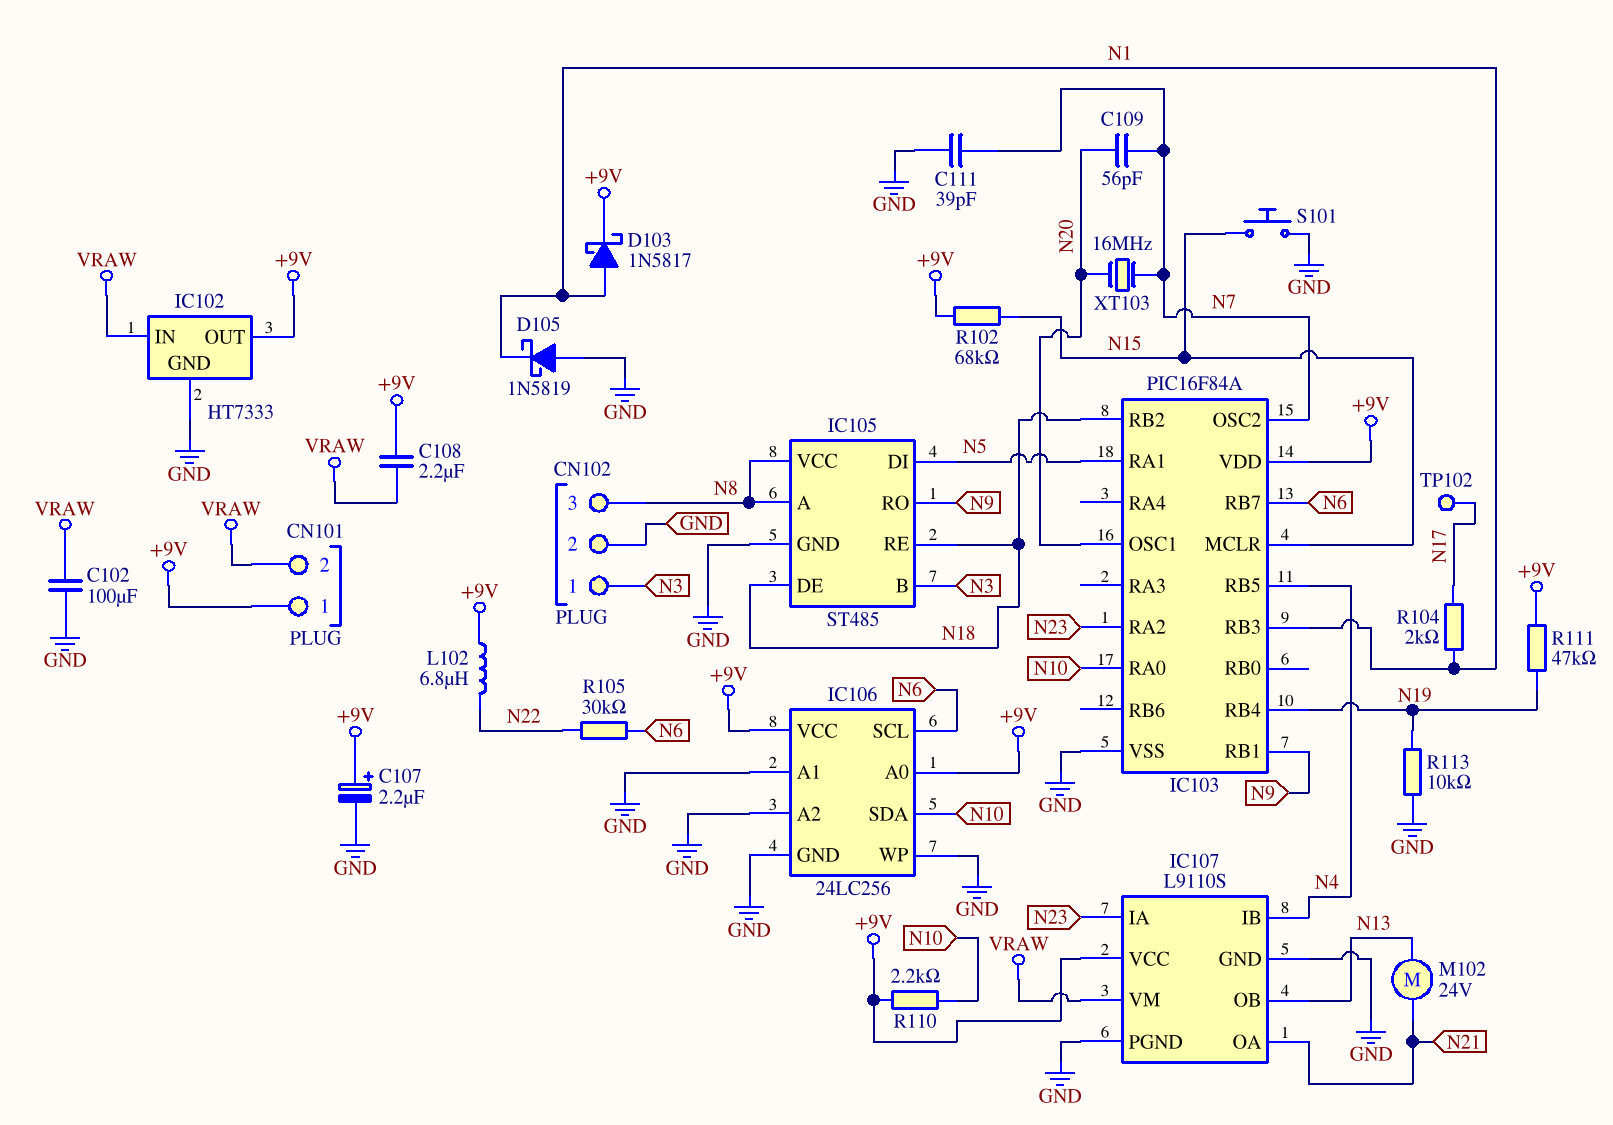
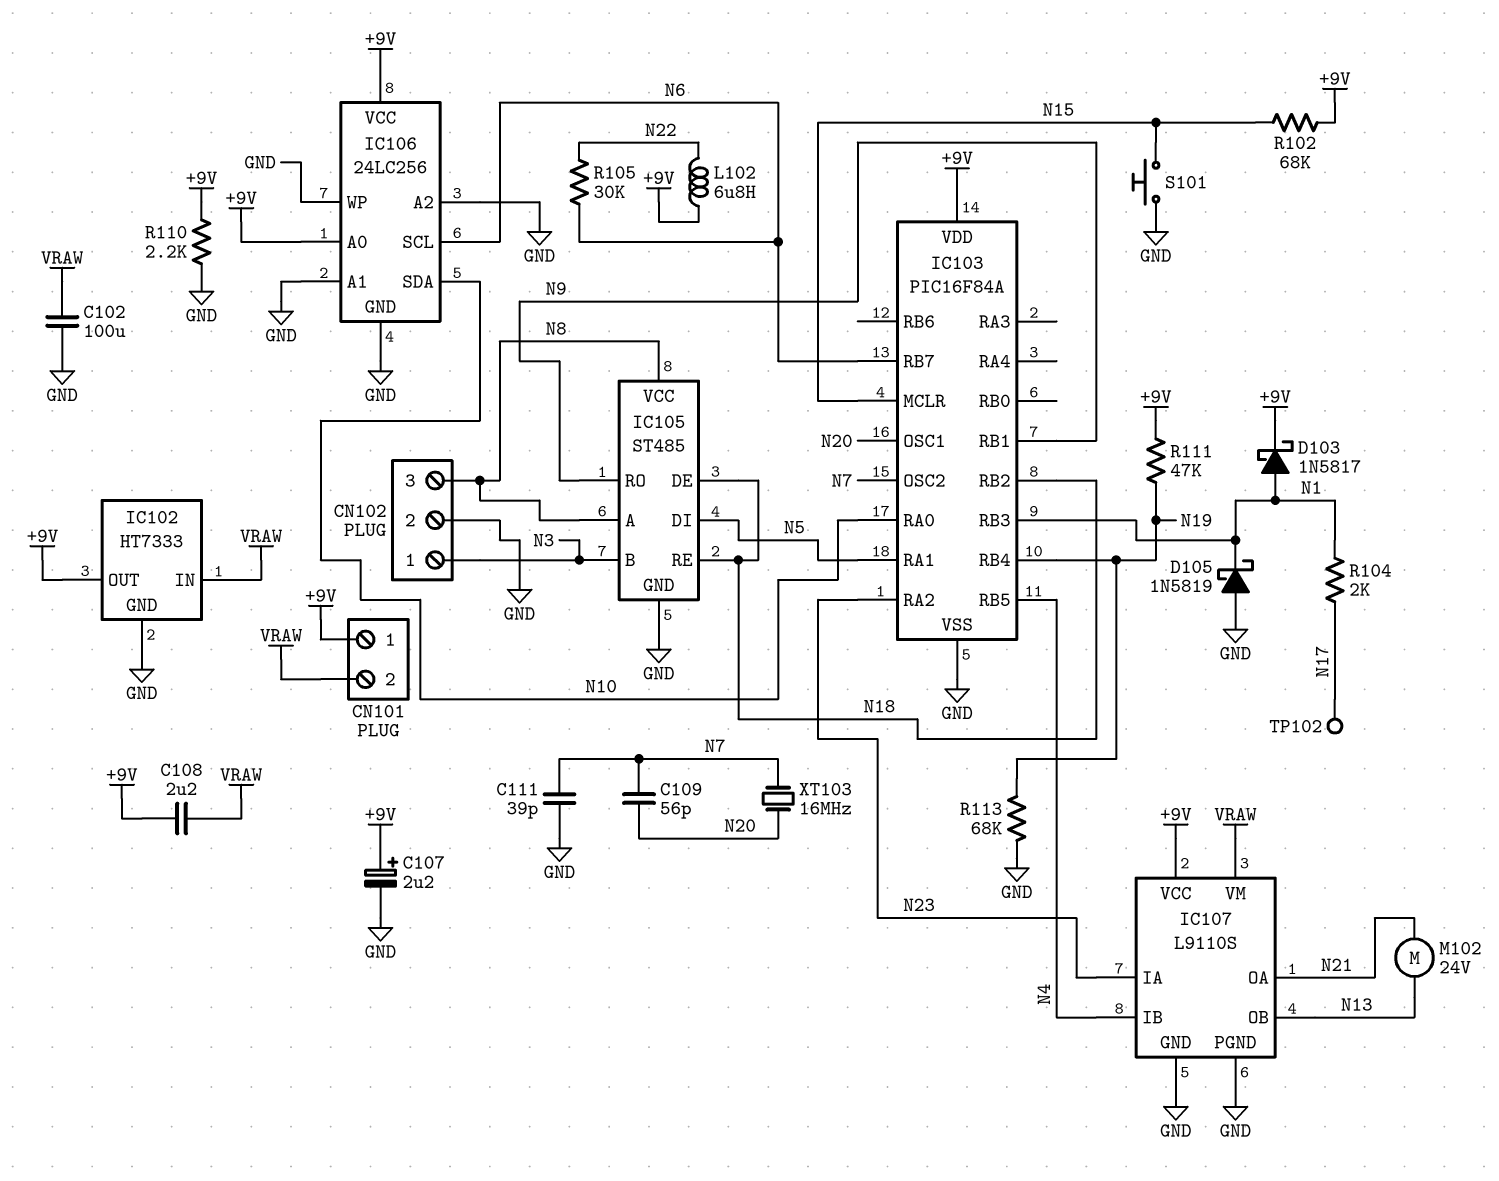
R110: 2.2k (+9V, N10) -> 2.2k (+9V, GND)
R113: 10k (GND, N19) -> 68k (GND, N19)

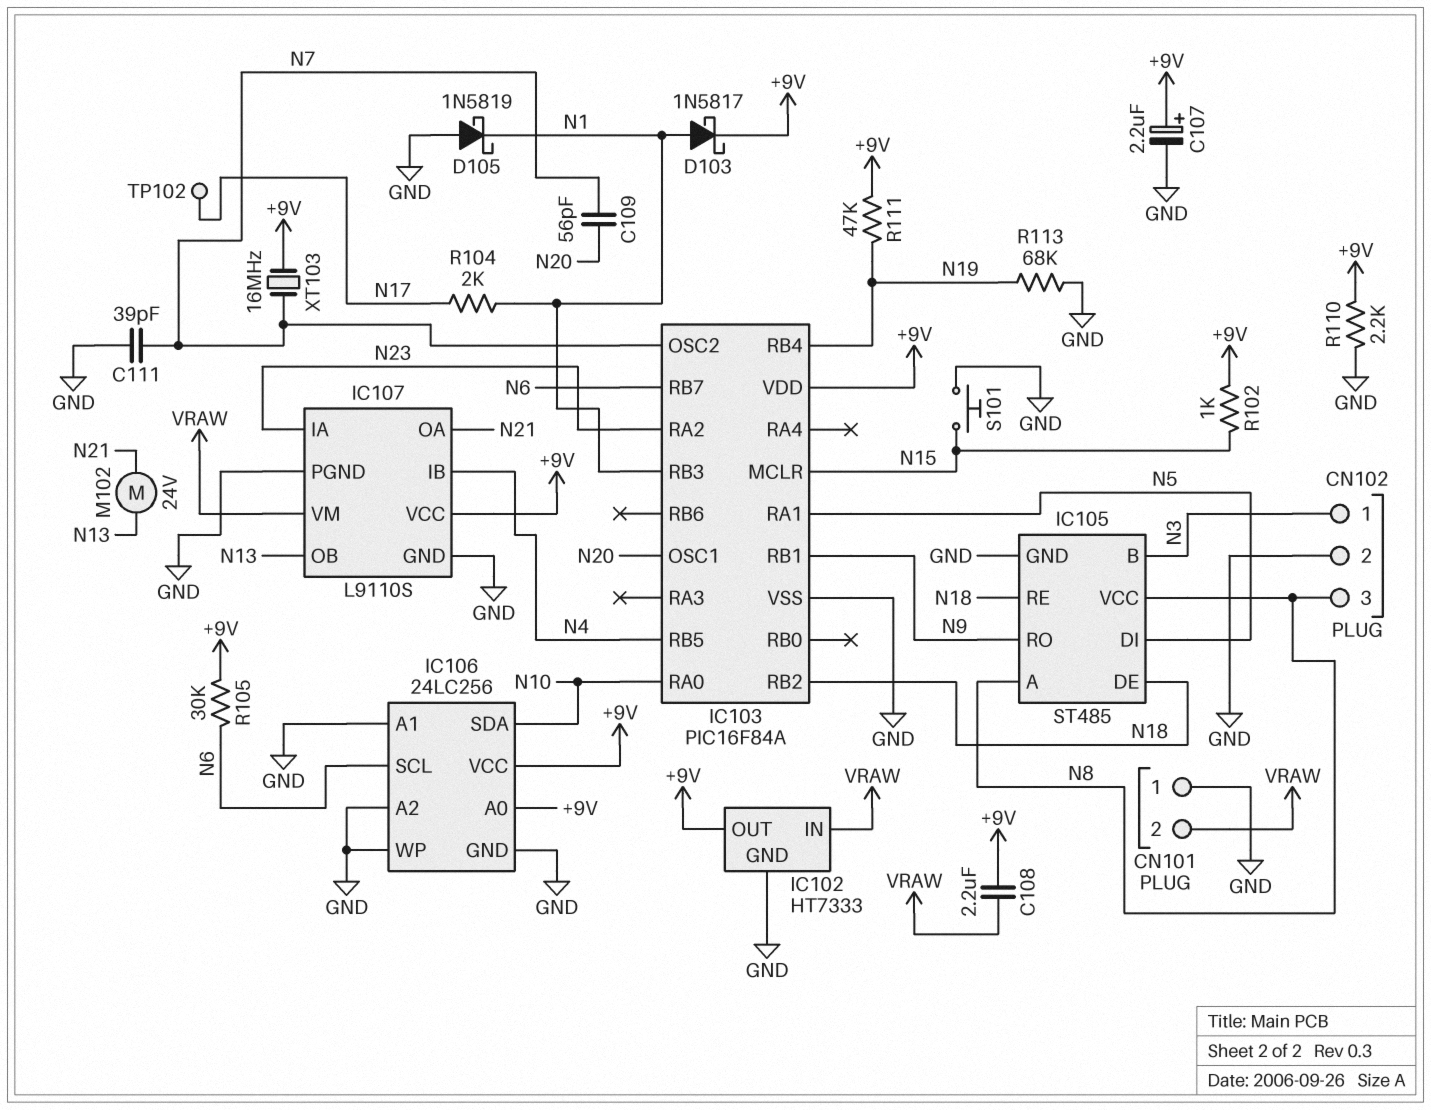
C102: 100uF (GND, VRAW) -> none
CN101 pin 1: +9V -> GND
L102: 6.8uH (+9V, N22) -> none
R102: 68k (+9V, N15) -> 1k (+9V, N15)
R105: 30k (N6, N22) -> 30k (+9V, N6)
XT103: 16MHz (N7, N20) -> 16MHz (+9V, N7)

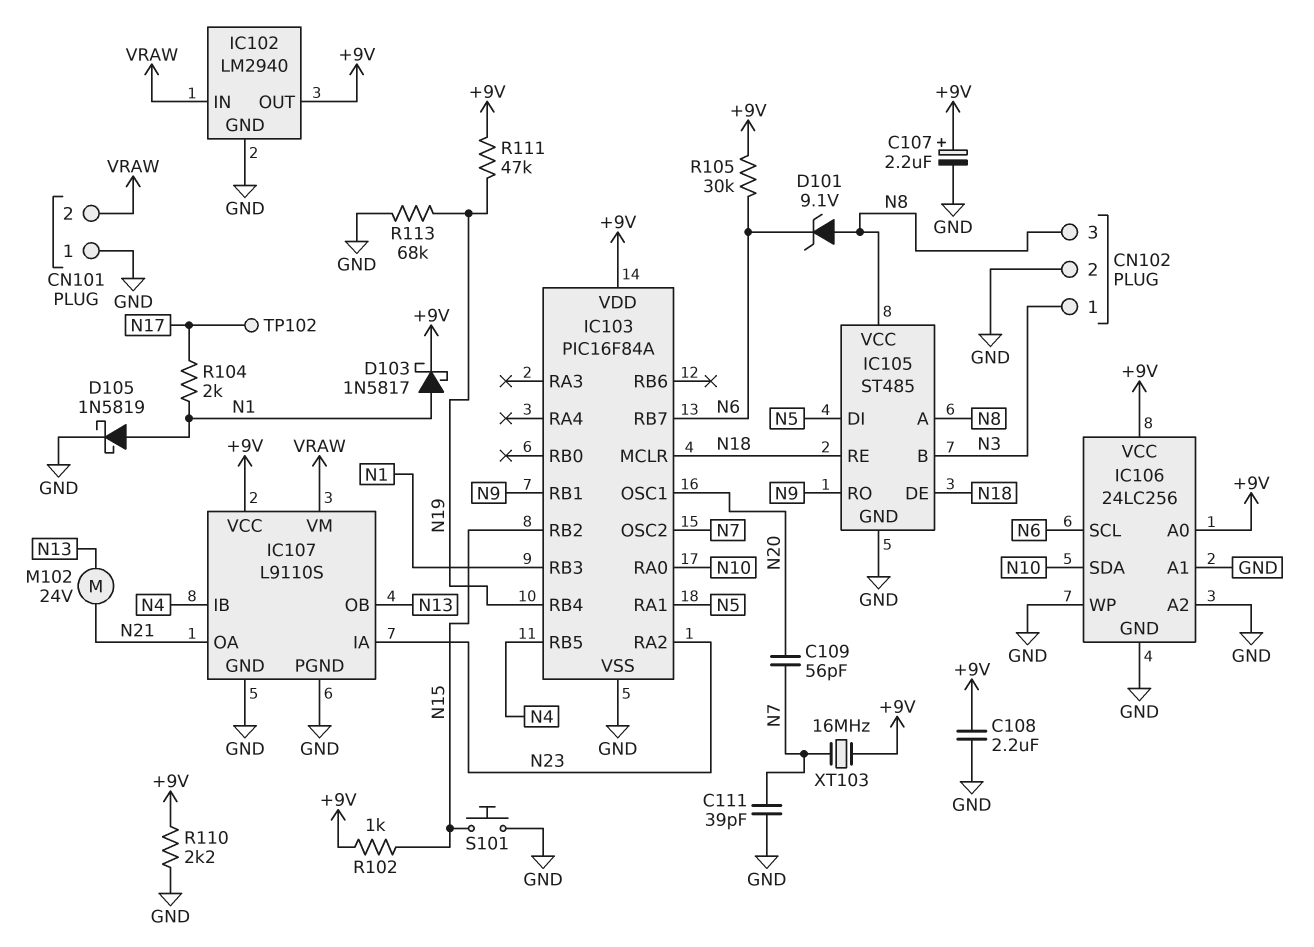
C108: 2.2uF (+9V, VRAW) -> 2.2uF (+9V, GND)
D101: none -> zener 9.1V (A N8, K N6)
D105: schottky 1N5819 (A GND, K N1) -> schottky 1N5819 (A N1, K GND)
IC102: HT7333 -> LM2940
IC103 pin MCLR: N15 -> N18
IC103 pin RB2: N18 -> N15

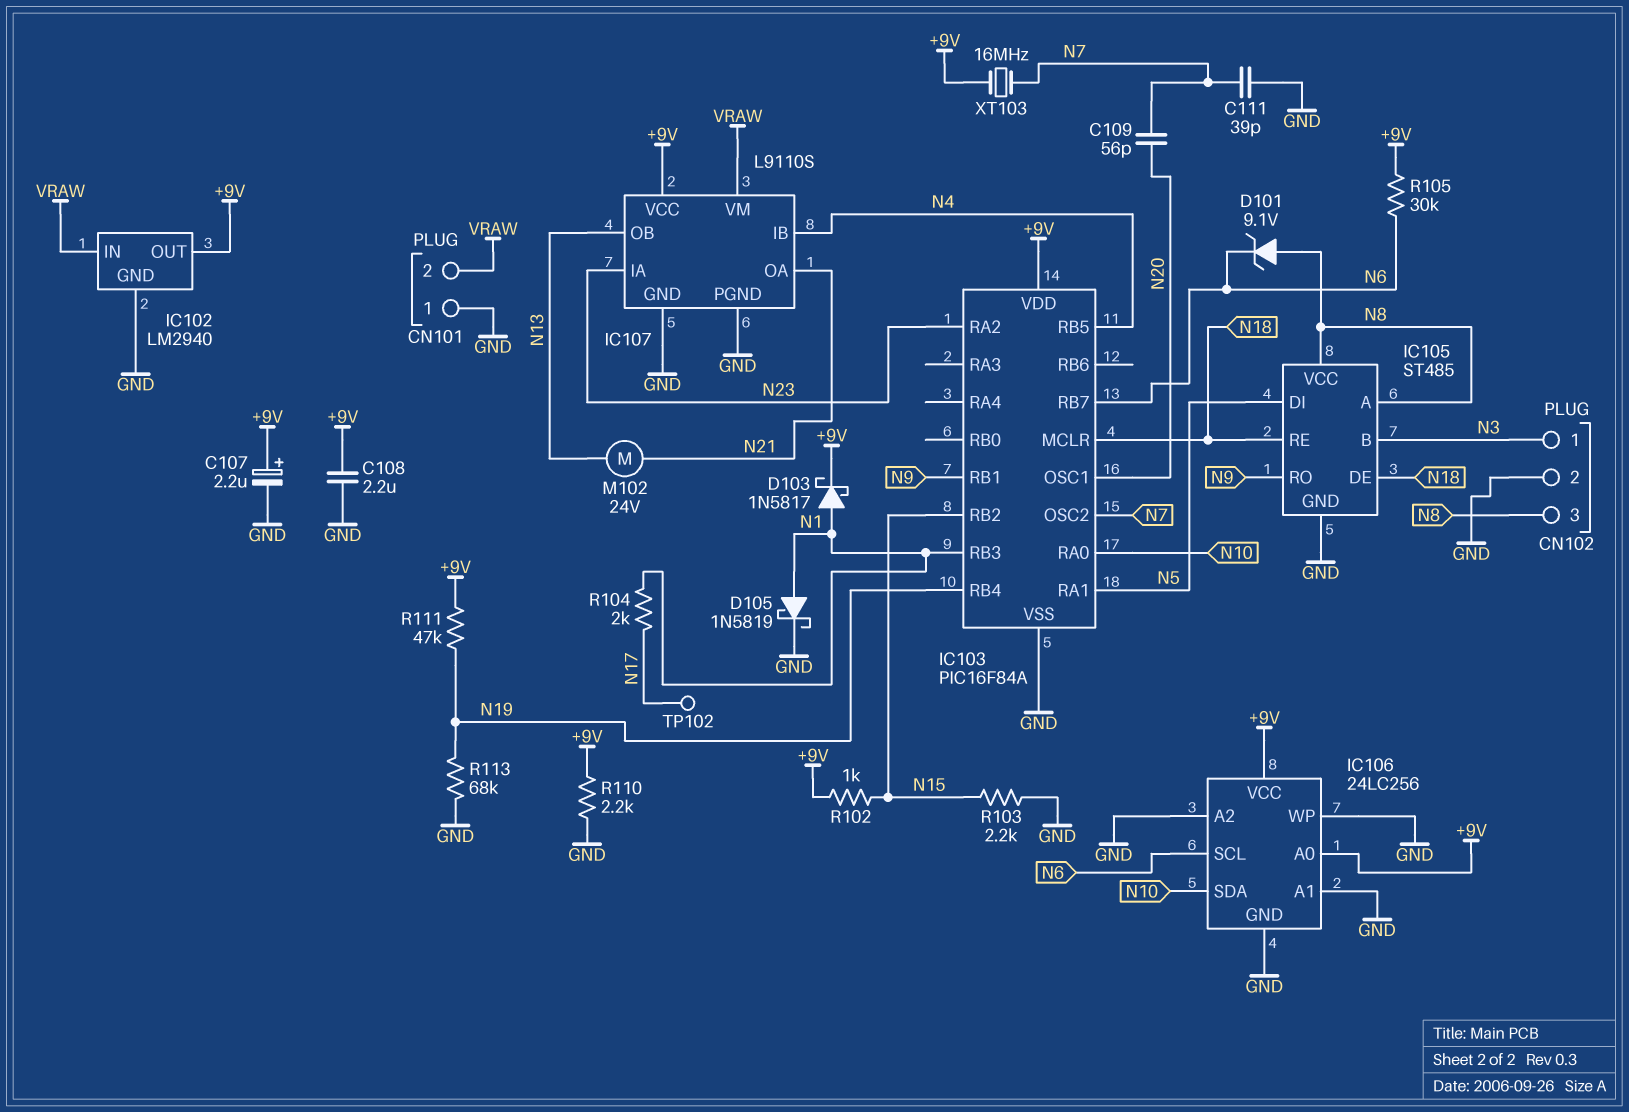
R103: none -> 2.2k (GND, N15)
S101: button (GND, N15) -> none

